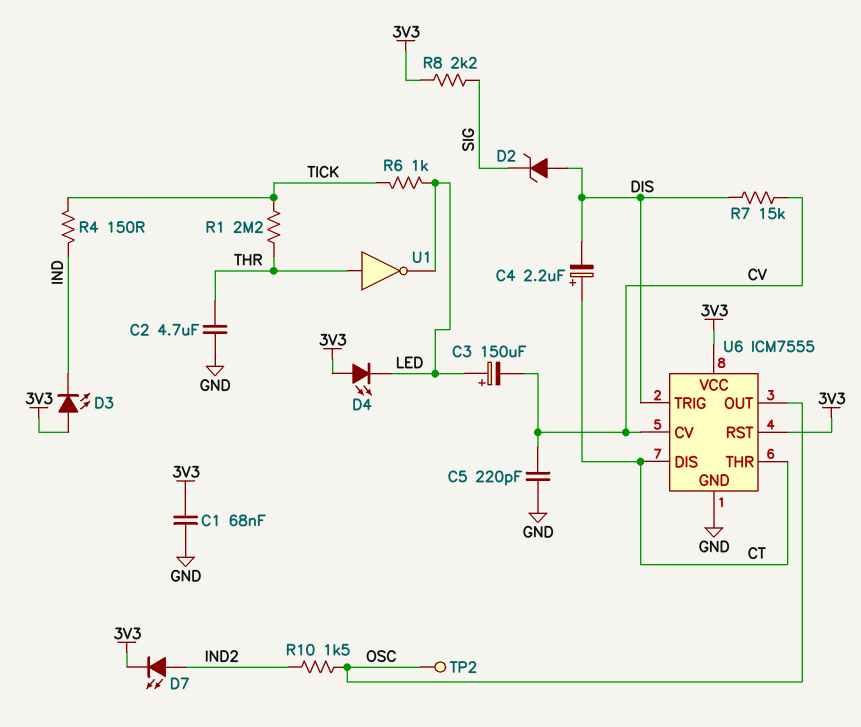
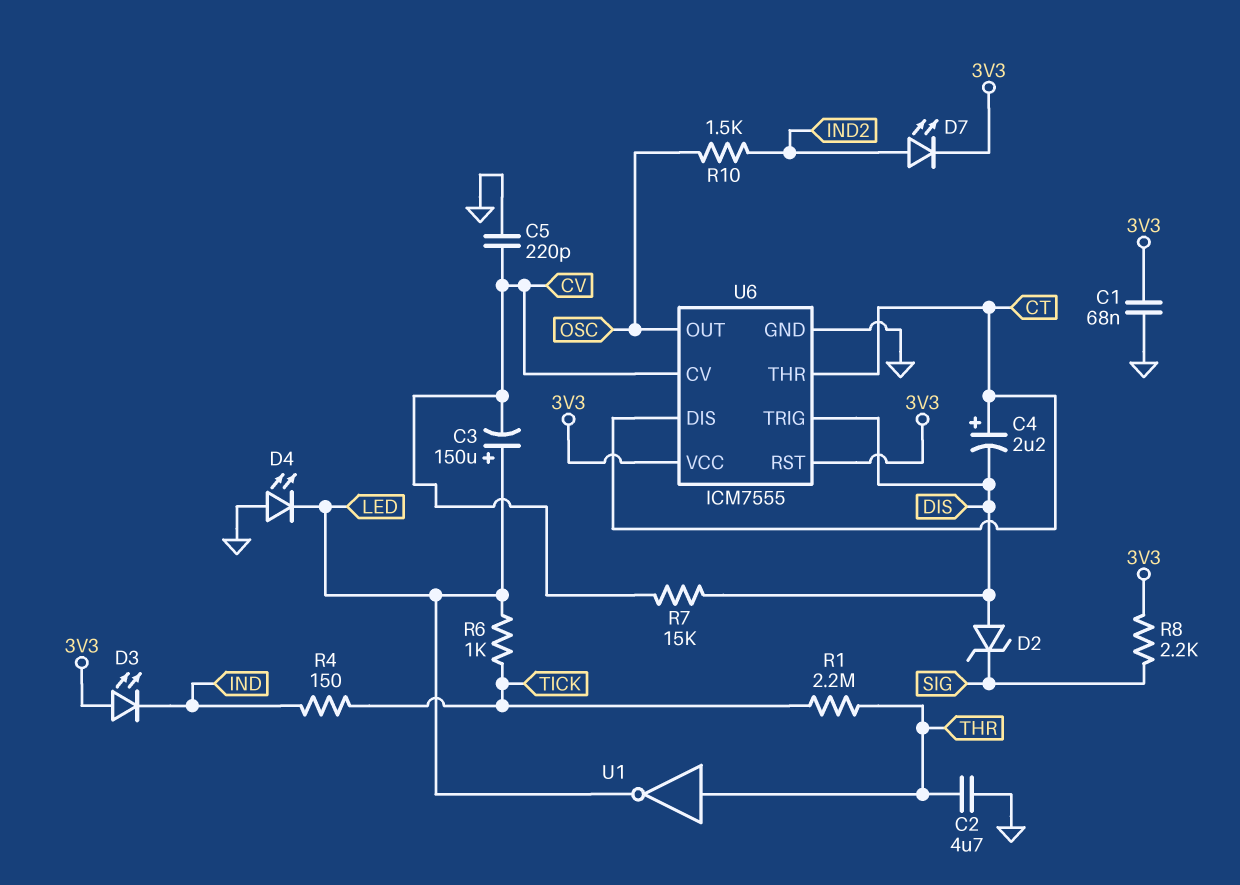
D4: LED (A 3V3, K LED) -> LED (A GND, K LED)
TP2: test point (OSC) -> none

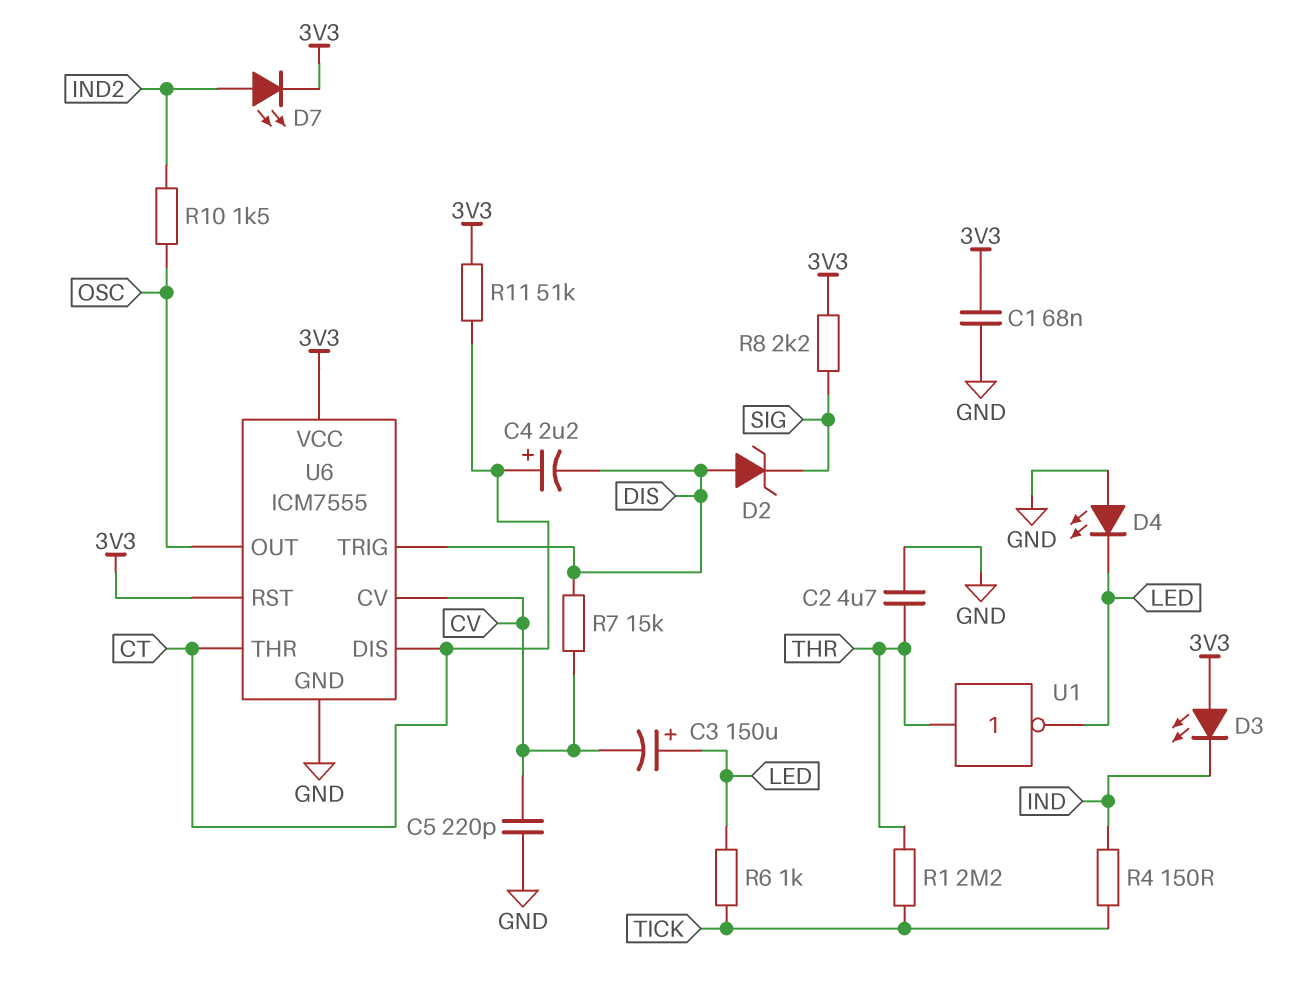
R11: none -> 51k (3V3, CT)

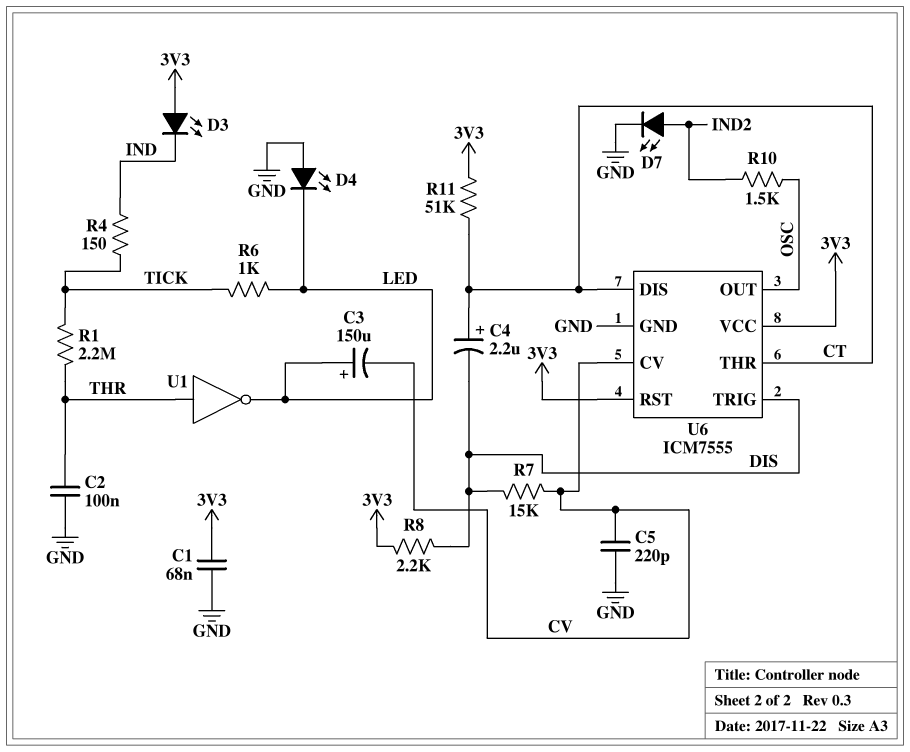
C2: 4.7uF (GND, THR) -> 100nF (GND, THR)
D2: zener (A DIS, K SIG) -> none
D7: LED (A IND2, K 3V3) -> LED (A IND2, K GND)
R8: 2.2k (3V3, SIG) -> 2.2k (3V3, DIS)

